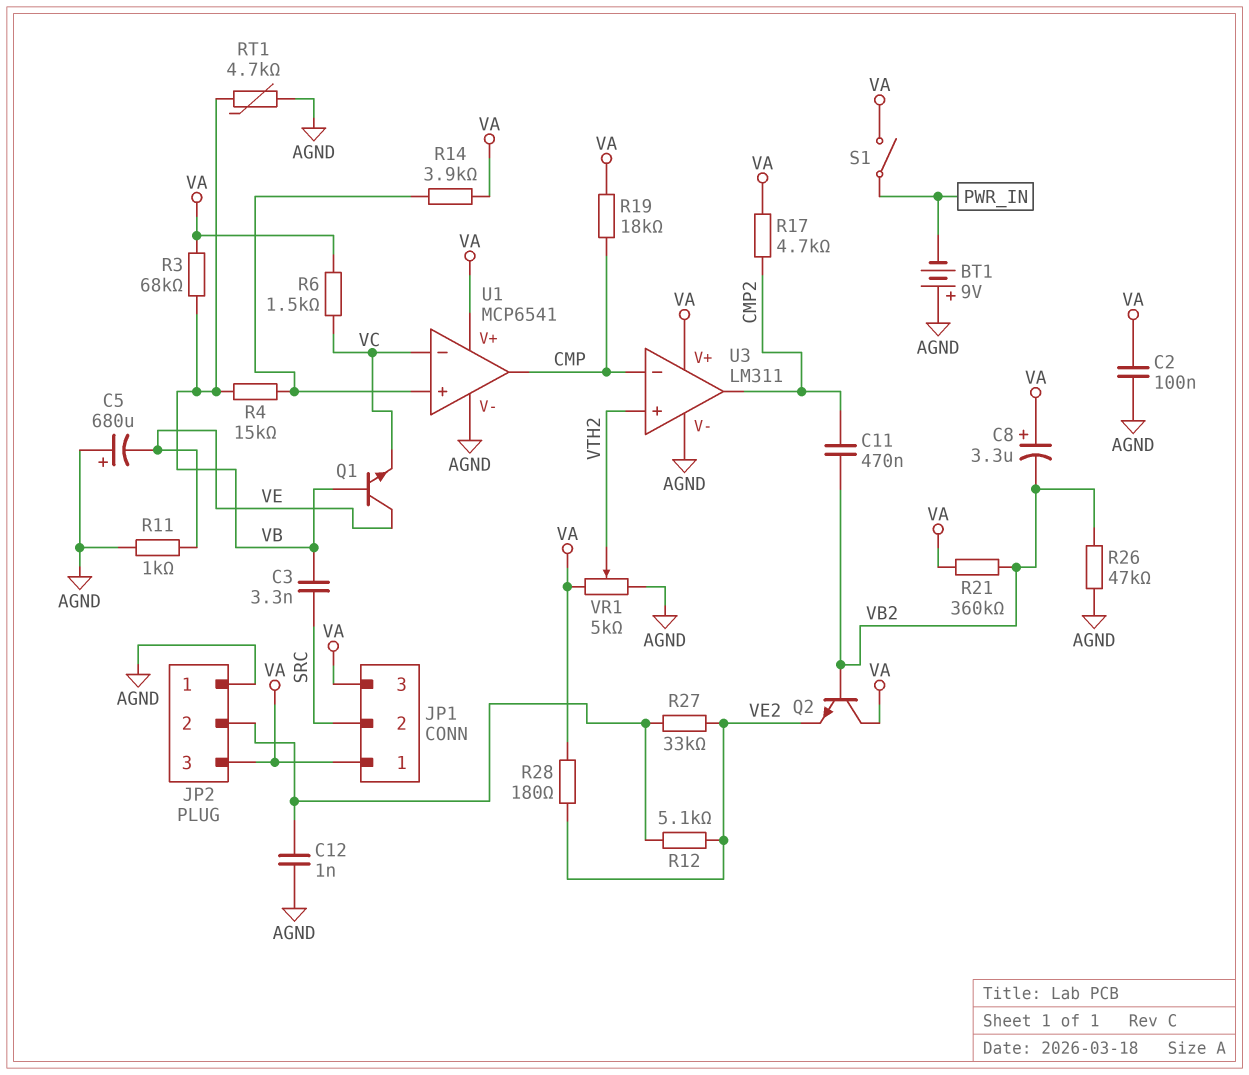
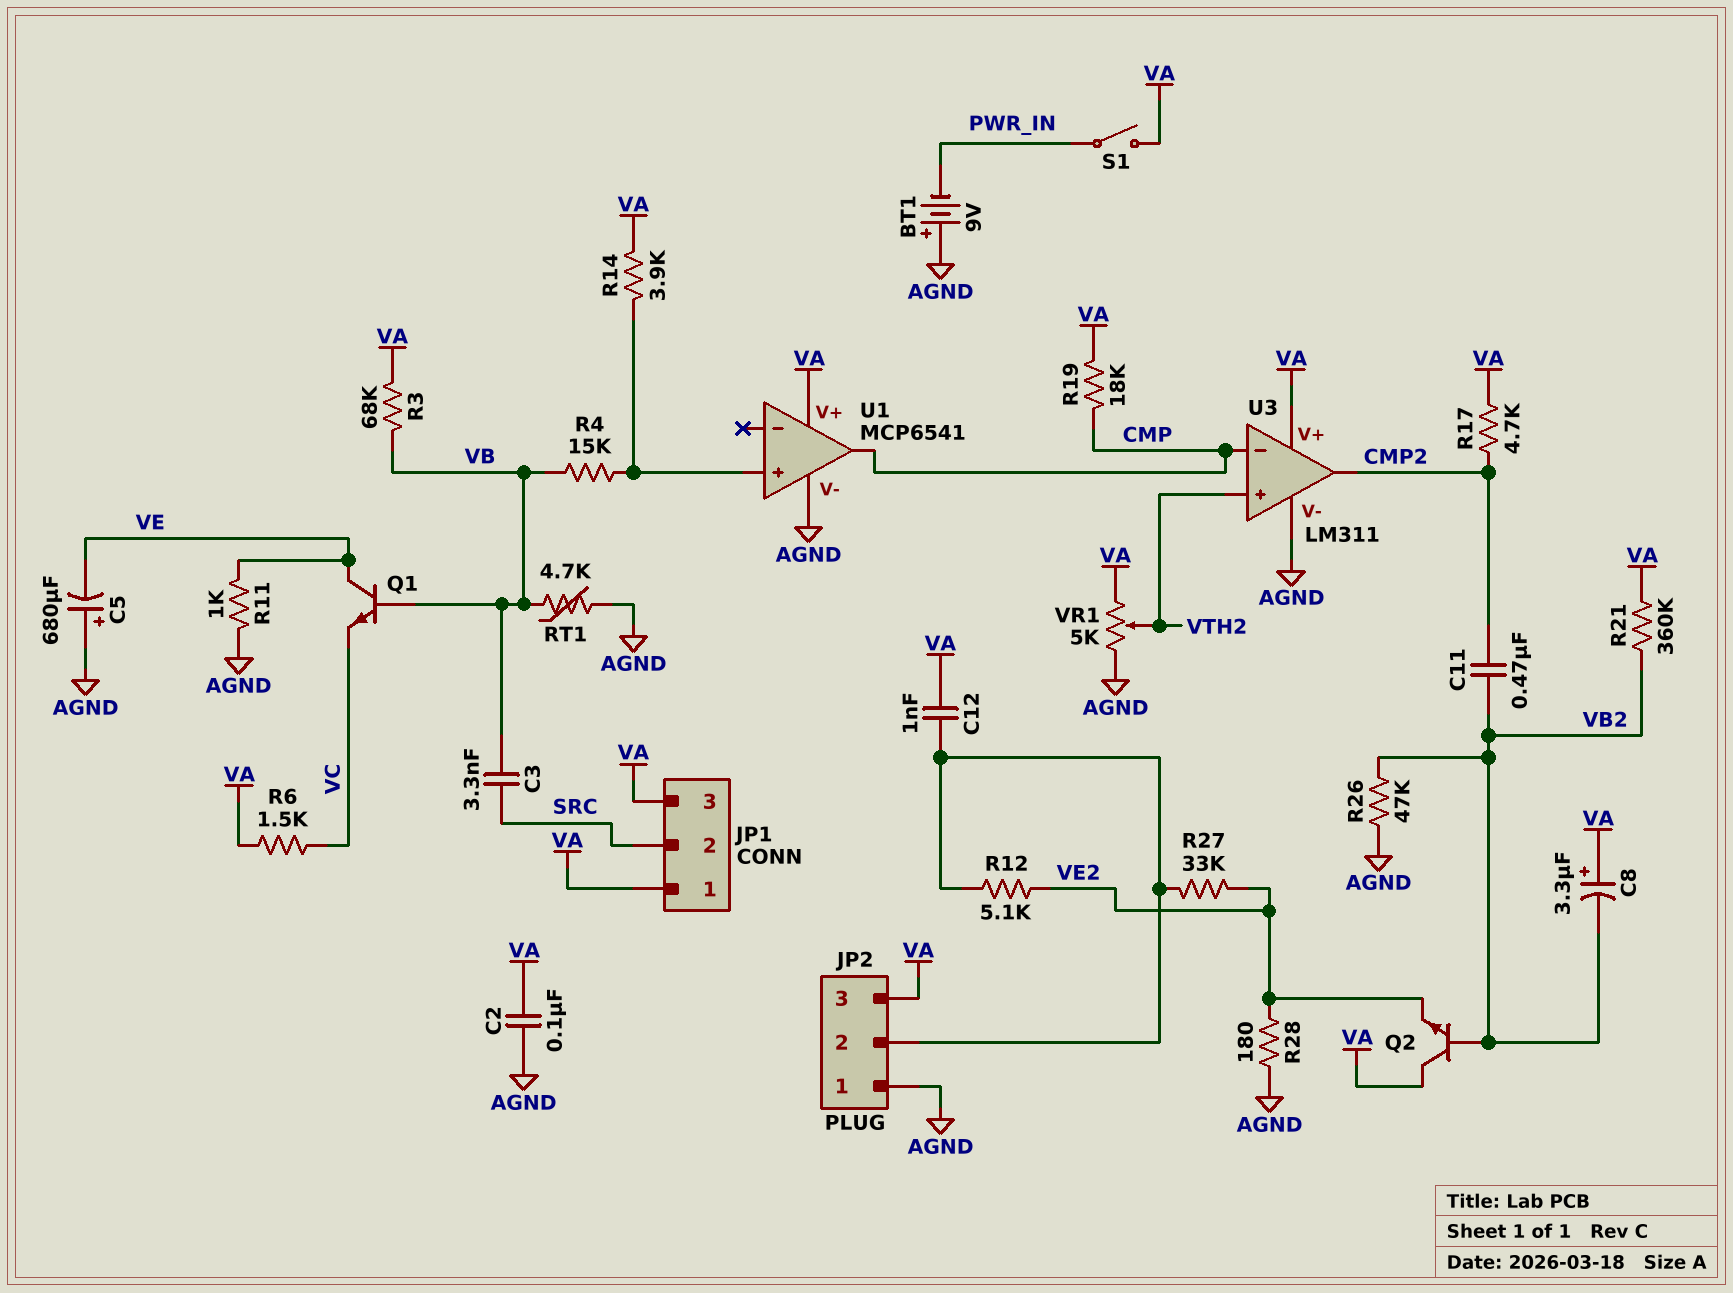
C12: 1nF (AGND, JP2/2) -> 1nF (JP2/2, VA)
R28: 180 (VA, VE2) -> 180 (AGND, VE2)
U1 pin in-: VC -> none

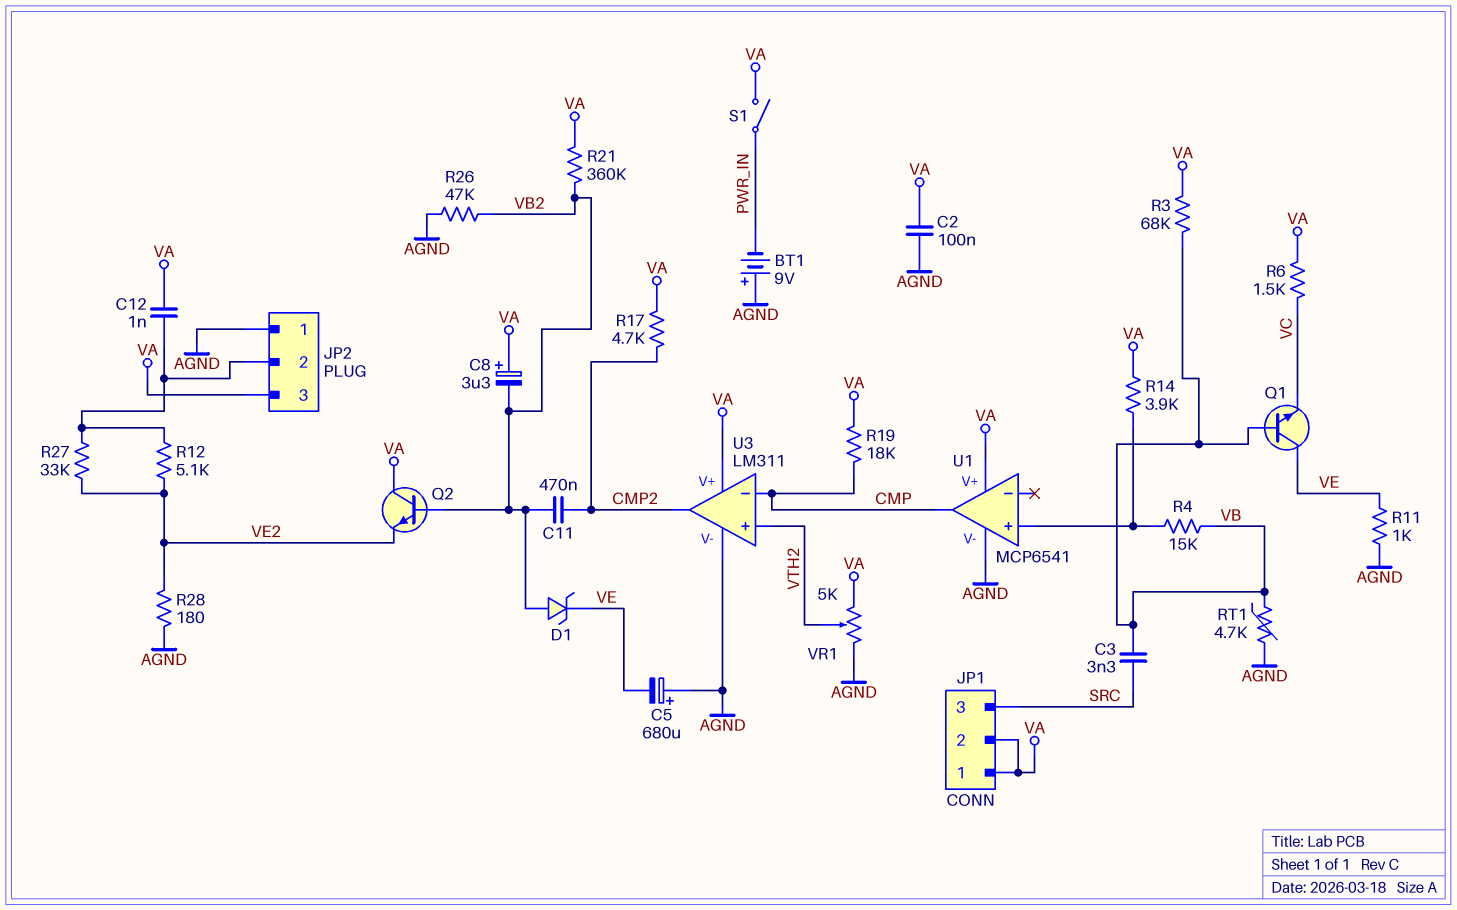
D1: none -> zener (A VB2, K VE)
JP1 pin 2: SRC -> VA
JP1 pin 3: VA -> SRC

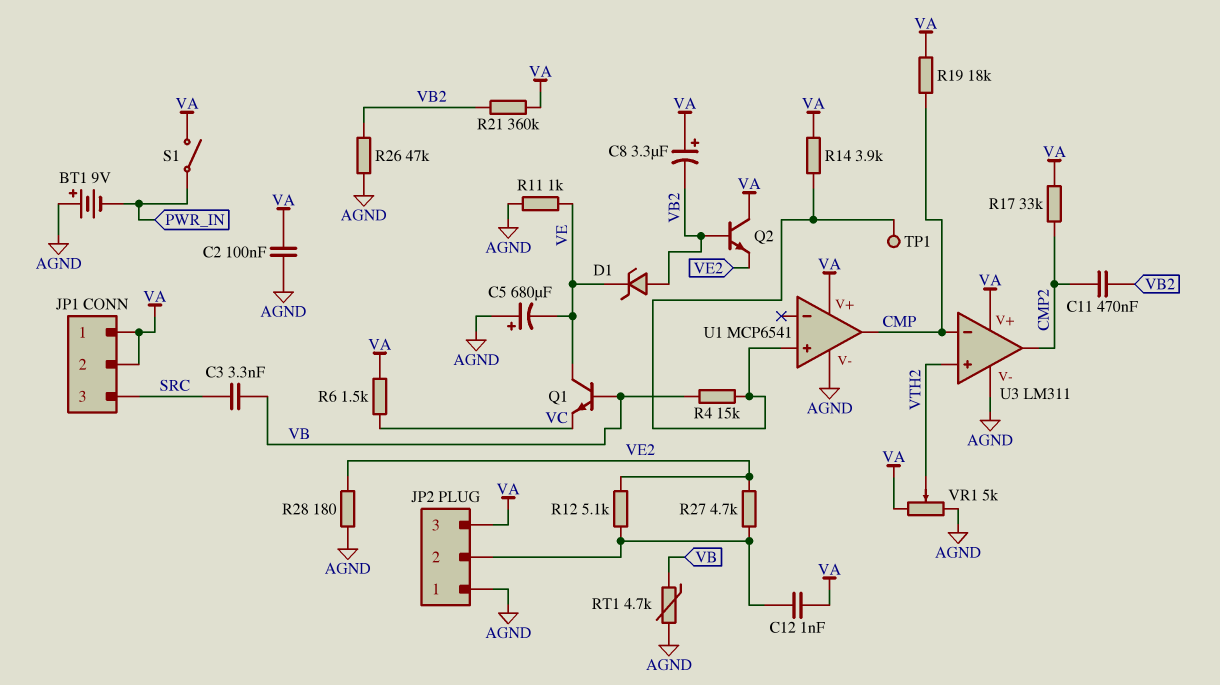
R3: 68k (VA, VB) -> none
R17: 4.7k (CMP2, VA) -> 33k (CMP2, VA)
R27: 33k (JP2/2, VE2) -> 4.7k (JP2/2, VE2)
TP1: none -> test point (U1/in+)

